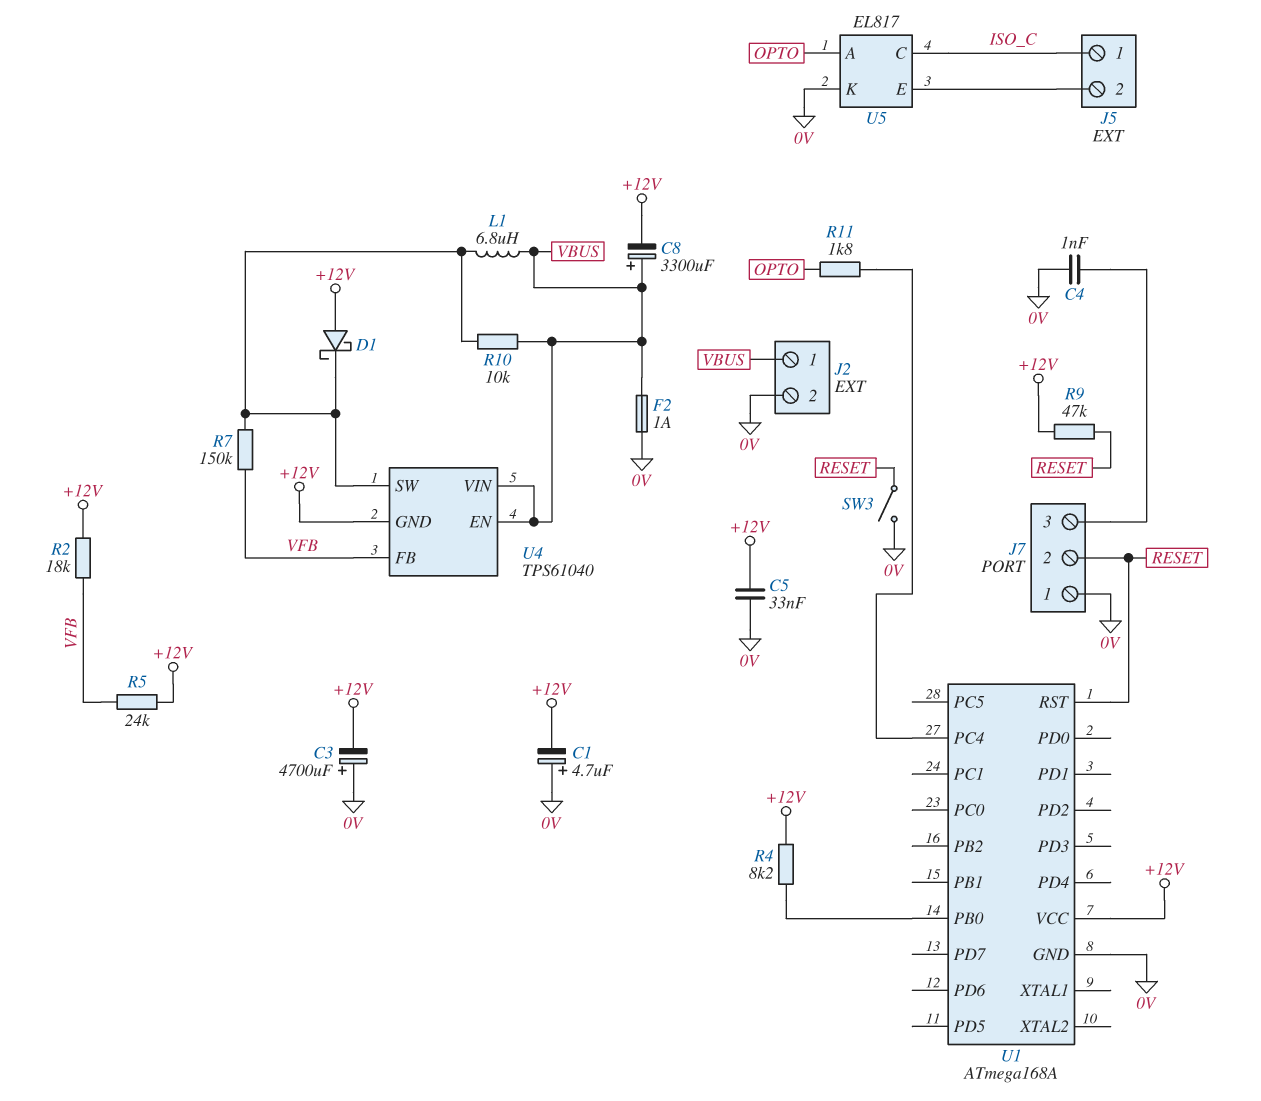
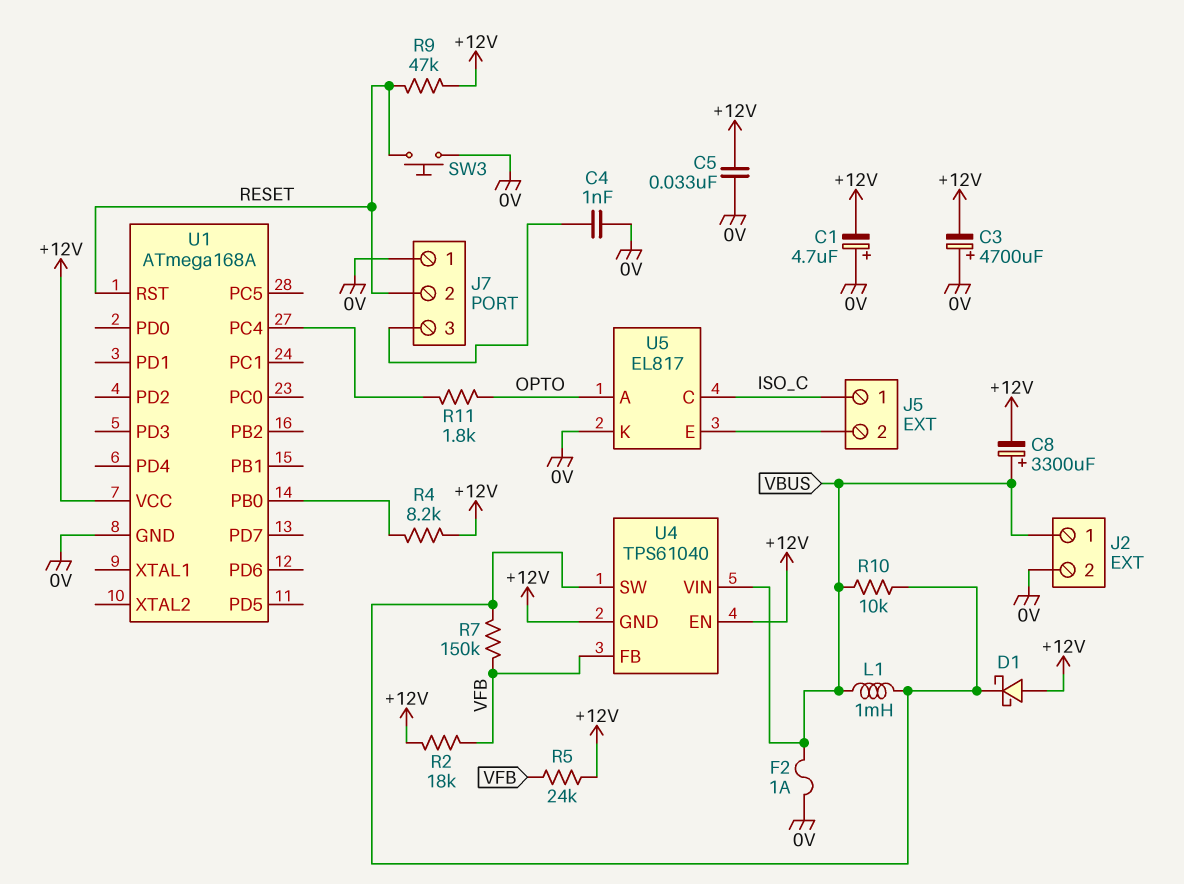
L1: 6.8uH (U4/SW, VBUS) -> 1mH (U4/SW, VBUS)
SW3: switch (0V, RESET) -> button (0V, RESET)
U4 pin EN: VBUS -> +12V

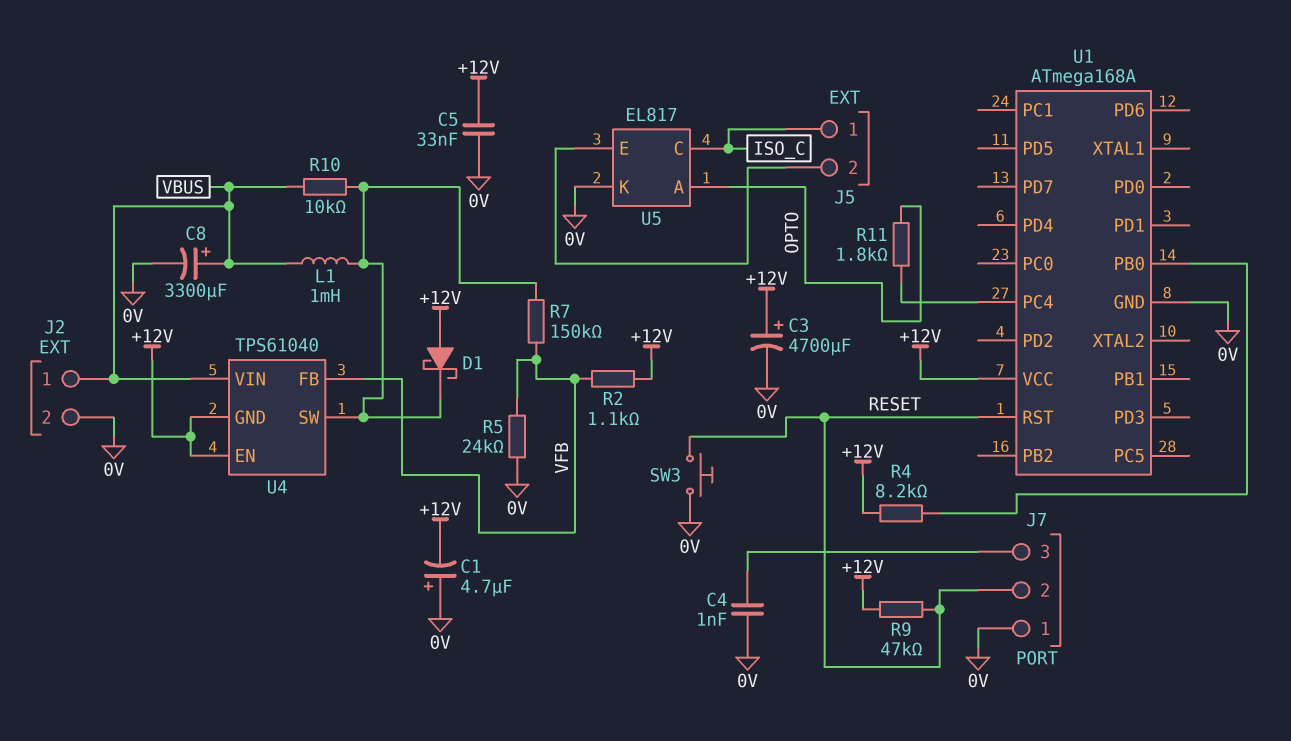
C3: 4700uF (plus 0V, minus +12V) -> 4700uF (plus +12V, minus 0V)
C8: 3300uF (plus VBUS, minus +12V) -> 3300uF (plus VBUS, minus 0V)
F2: 1A (0V, VBUS) -> none
R2: 18k (+12V, VFB) -> 1.1k (+12V, VFB)
R5: 24k (+12V, VFB) -> 24k (0V, VFB)

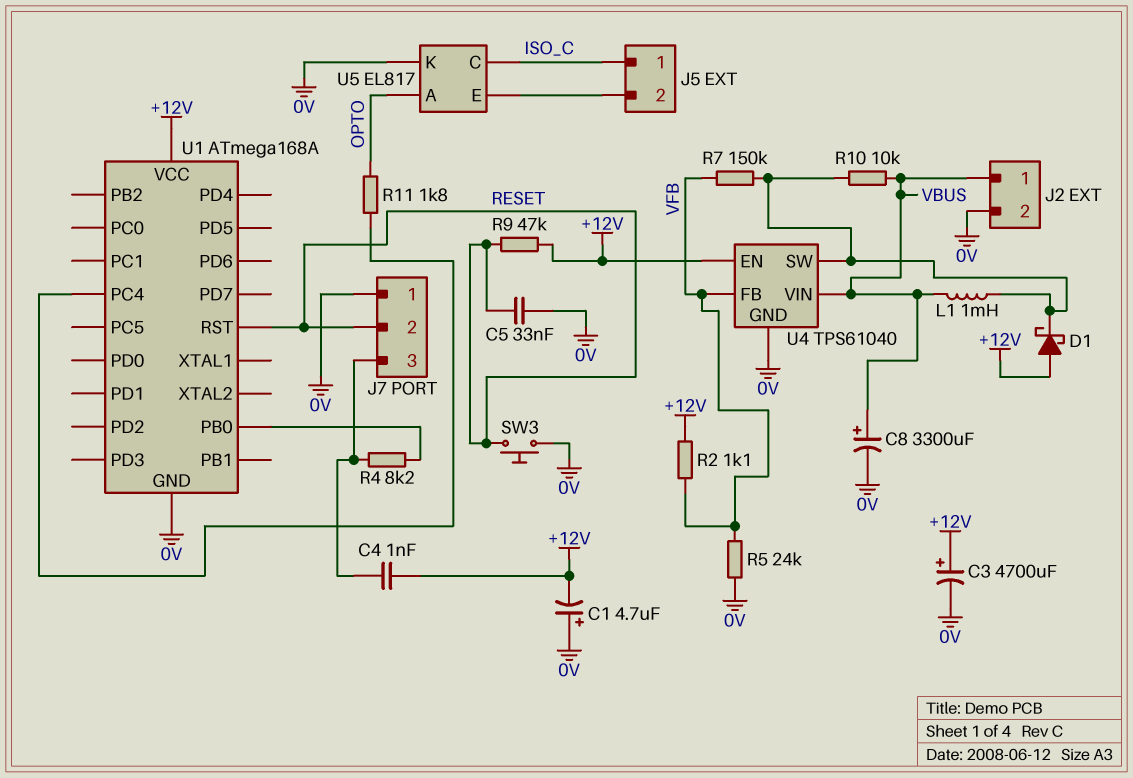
C4: 1nF (0V, J7/3) -> 1nF (+12V, J7/3)
C5: 33nF (+12V, 0V) -> 33nF (0V, RESET)
R4: 8.2k (+12V, U1/PB0) -> 8.2k (J7/3, U1/PB0)
U4 pin GND: +12V -> 0V

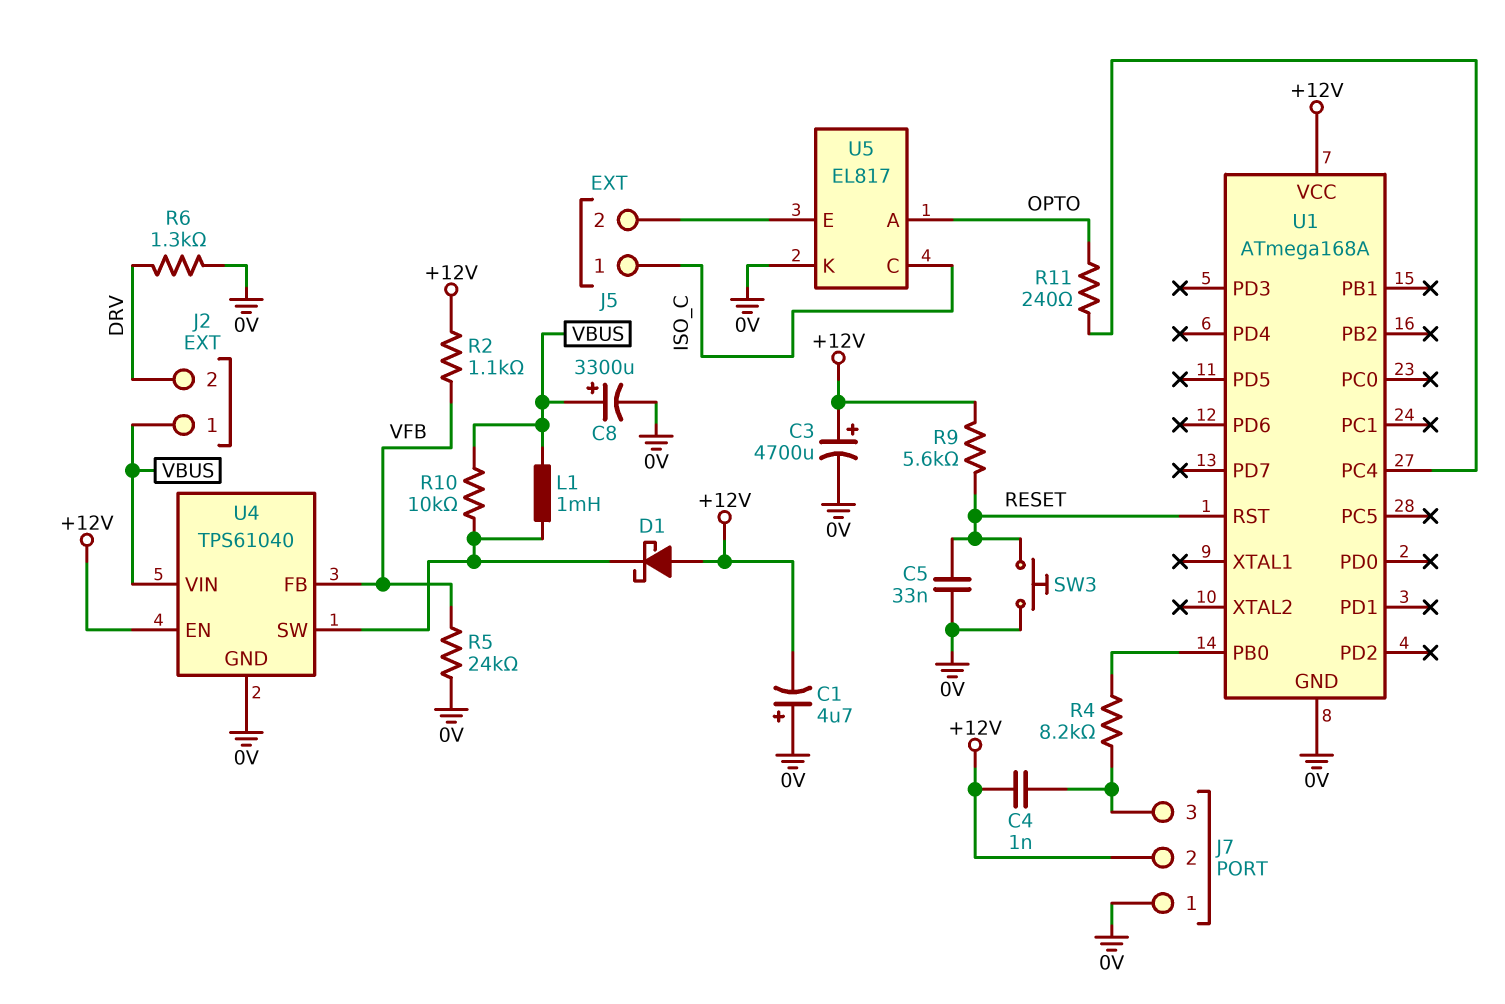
J2 pin 2: 0V -> DRV
J7 pin 2: RESET -> +12V
R6: none -> 1.3k (0V, DRV)
R7: 150k (U4/SW, VFB) -> none
R9: 47k (+12V, RESET) -> 5.6k (+12V, RESET)
R11: 1.8k (OPTO, U1/PC4) -> 240 (OPTO, U1/PC4)

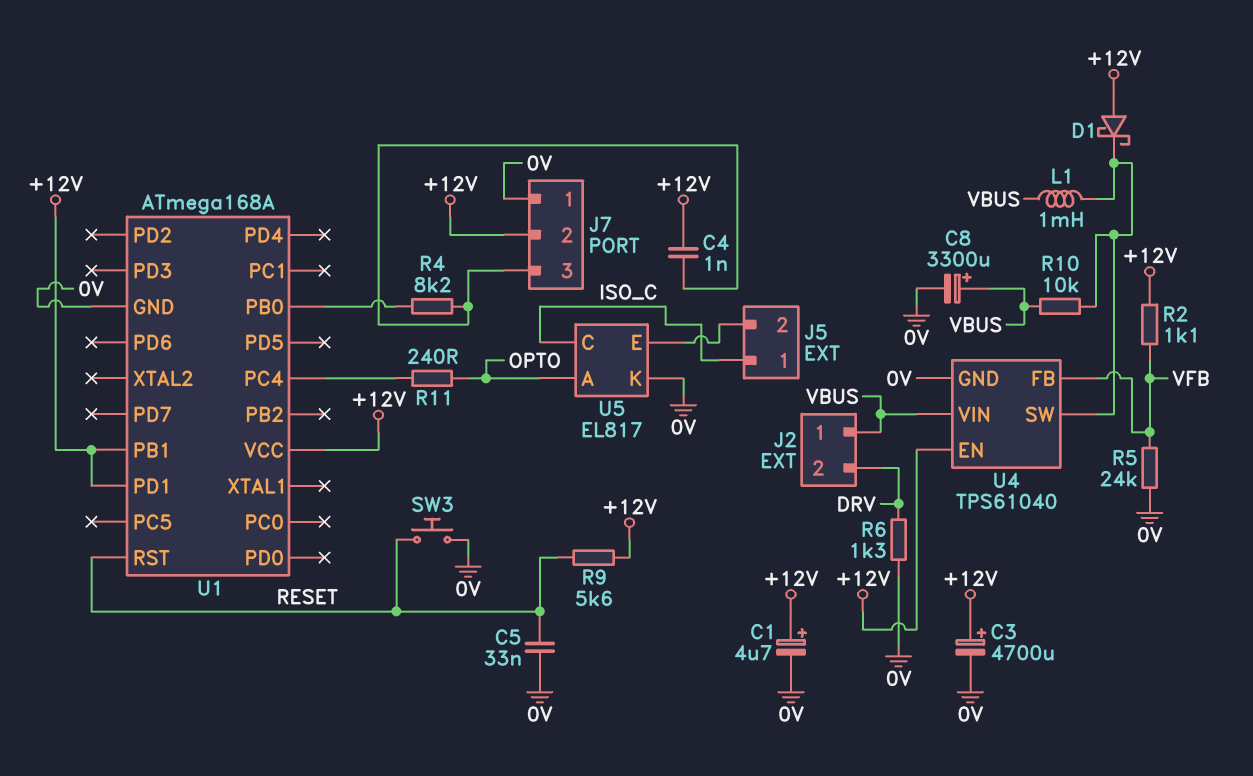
C1: 4.7uF (plus 0V, minus +12V) -> 4.7uF (plus +12V, minus 0V)
U1 pin PB1: none -> +12V
U1 pin PD1: none -> +12V

